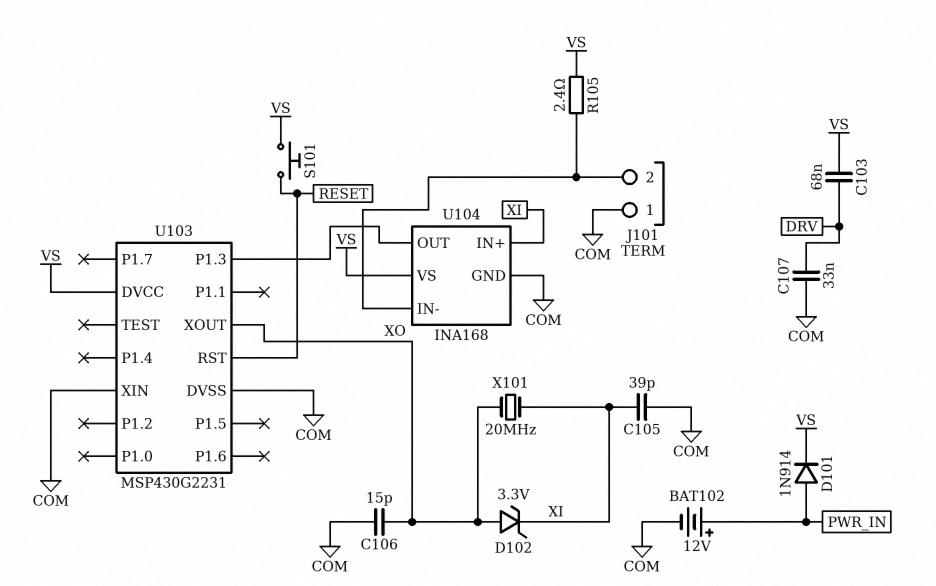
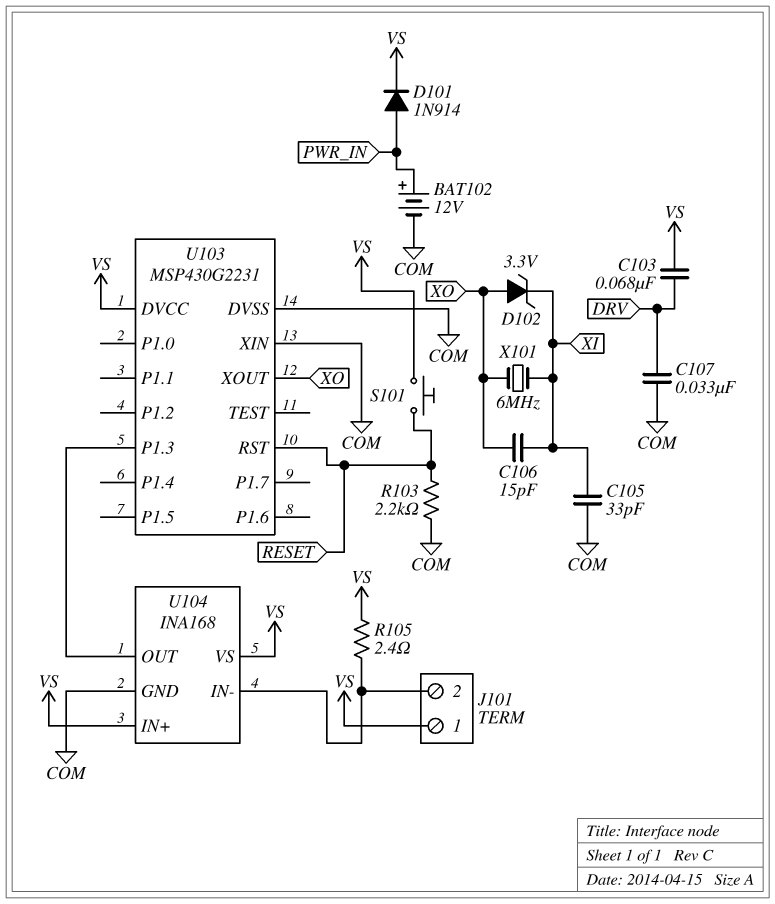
C105: 39pF (COM, XI) -> 33pF (COM, XI)
C106: 15pF (COM, XO) -> 15pF (XI, XO)
J101 pin 1: COM -> VS
R103: none -> 2.2k (COM, RESET)
U104 pin IN+: XI -> VS
X101: 20MHz (XI, XO) -> 6MHz (XI, XO)

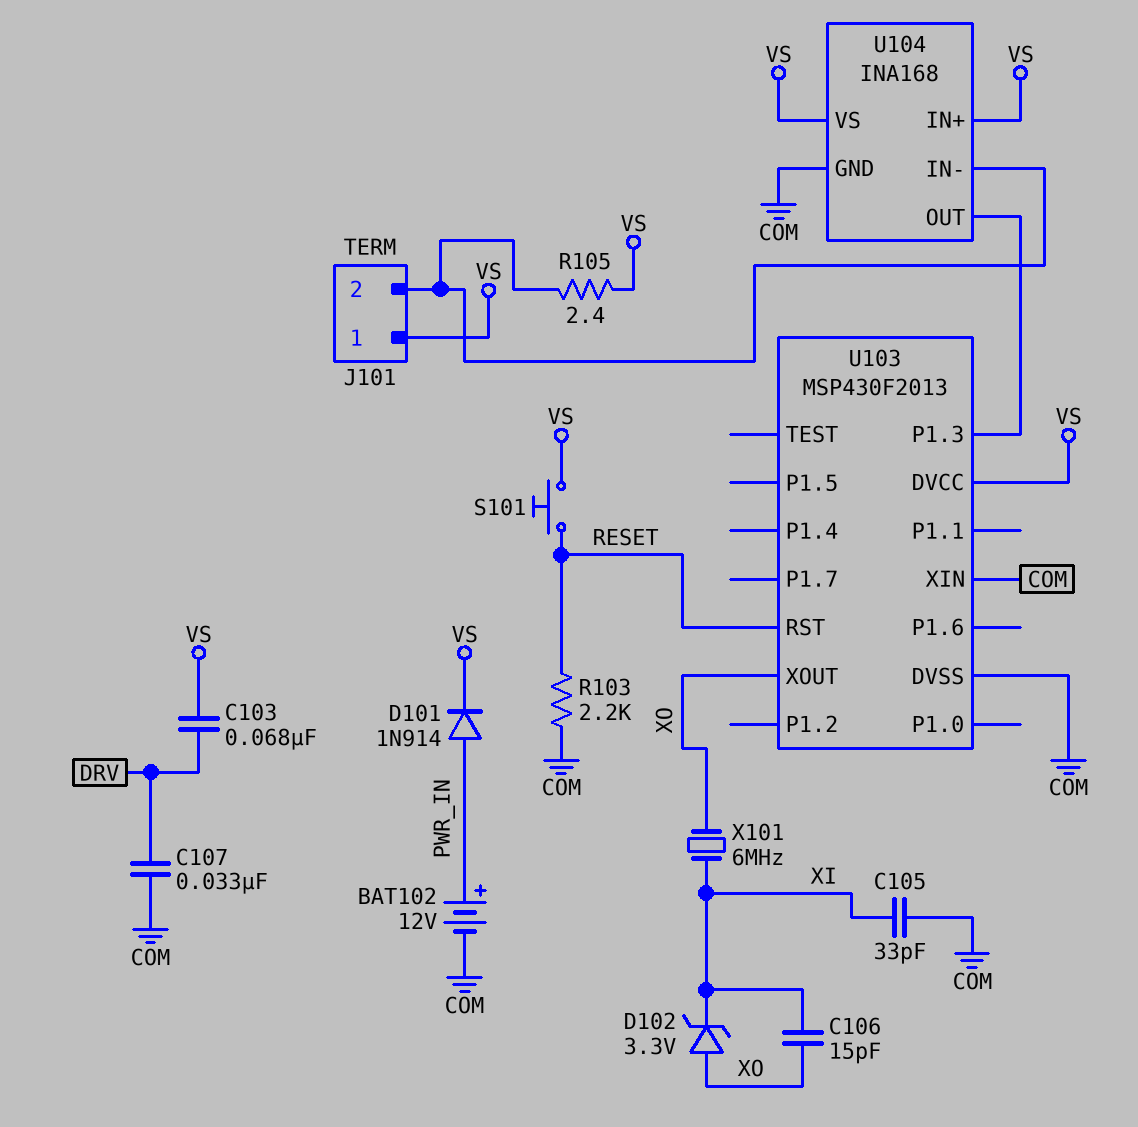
U103: MSP430G2231 -> MSP430F2013

